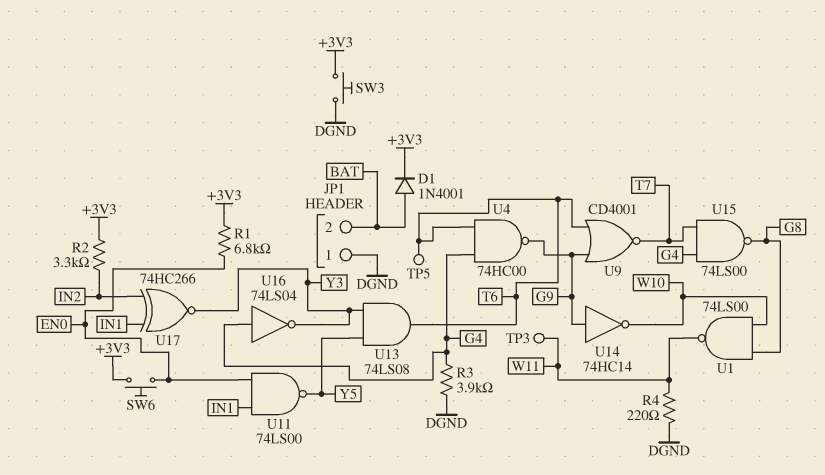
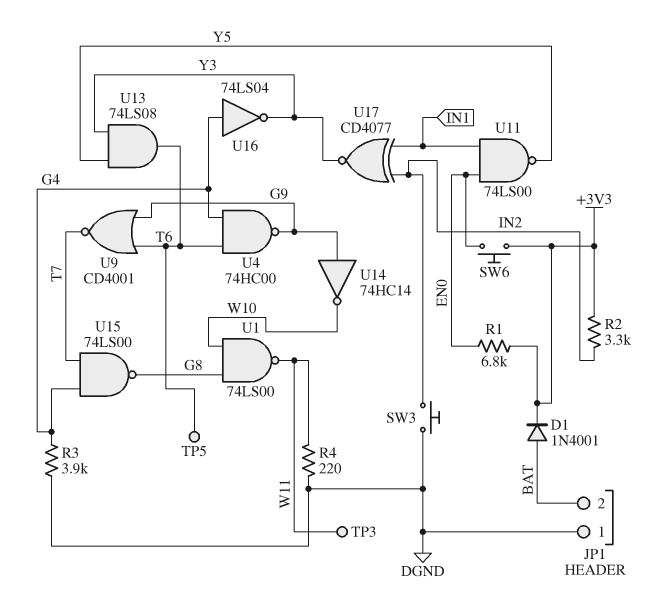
SW3: button (+3V3, DGND) -> button (DGND, IN2)
U17: XNOR 74HC266 (in IN1, in IN2, out Y3) -> XNOR CD4077 (in IN1, in IN2, out Y3)

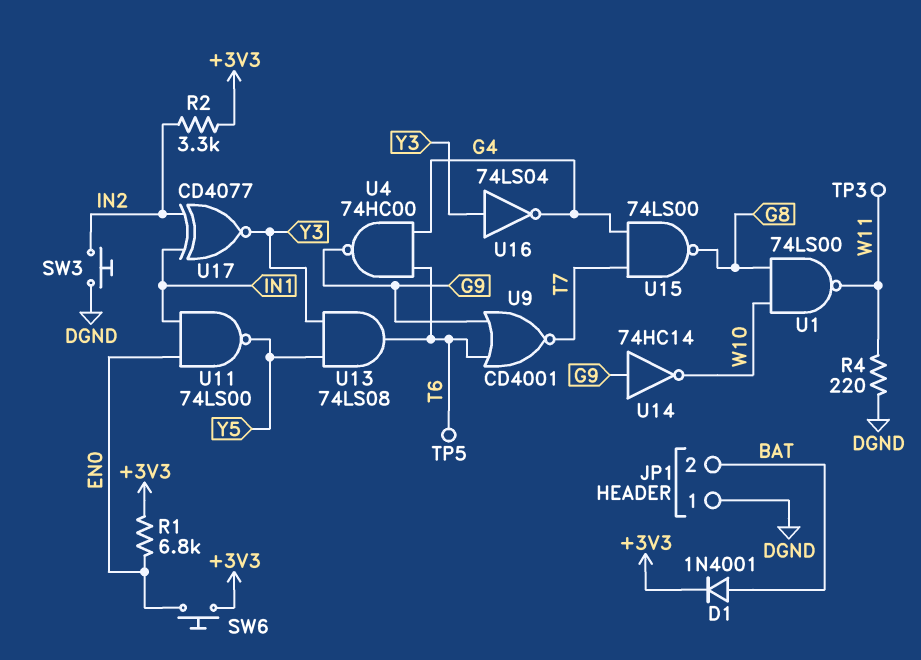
R3: 3.9k (DGND, G4) -> none
U16: NOT 74LS04 (in G4, out Y3) -> NOT 74LS04 (in Y3, out G4)

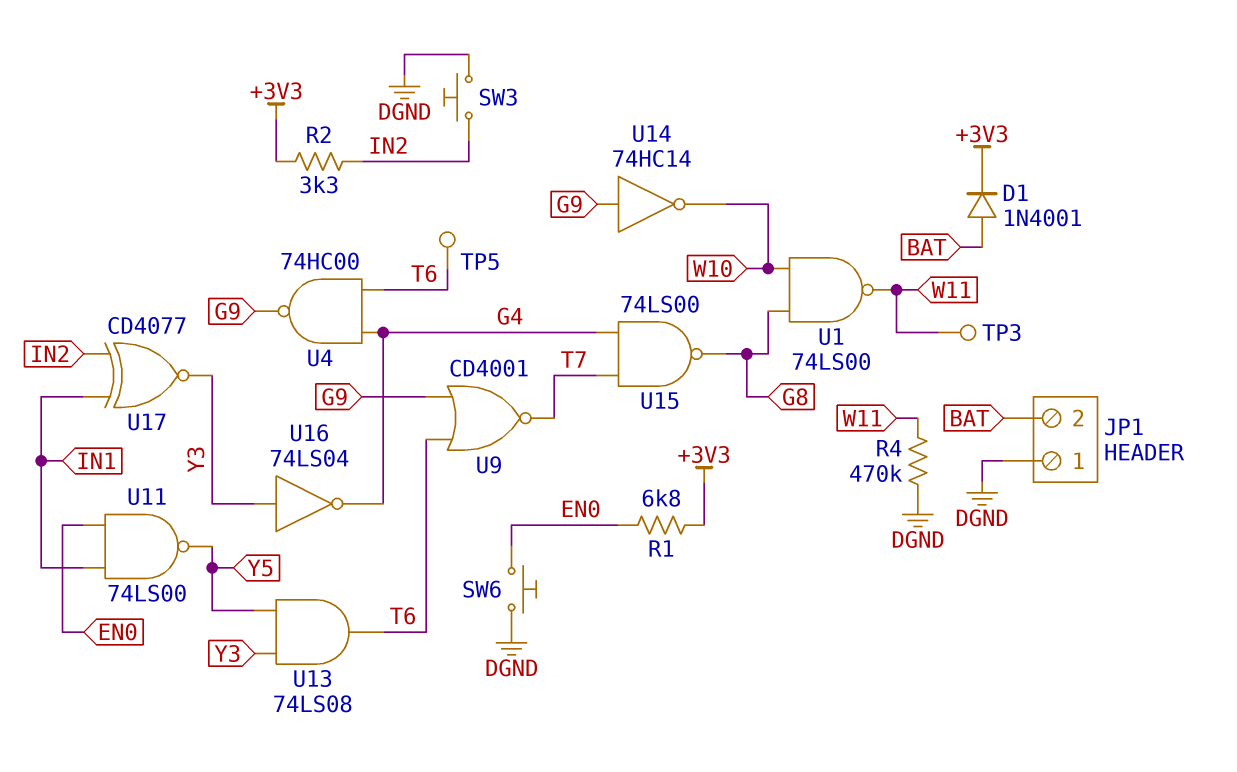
R4: 220 (DGND, W11) -> 470k (DGND, W11)
SW6: button (+3V3, EN0) -> button (DGND, EN0)

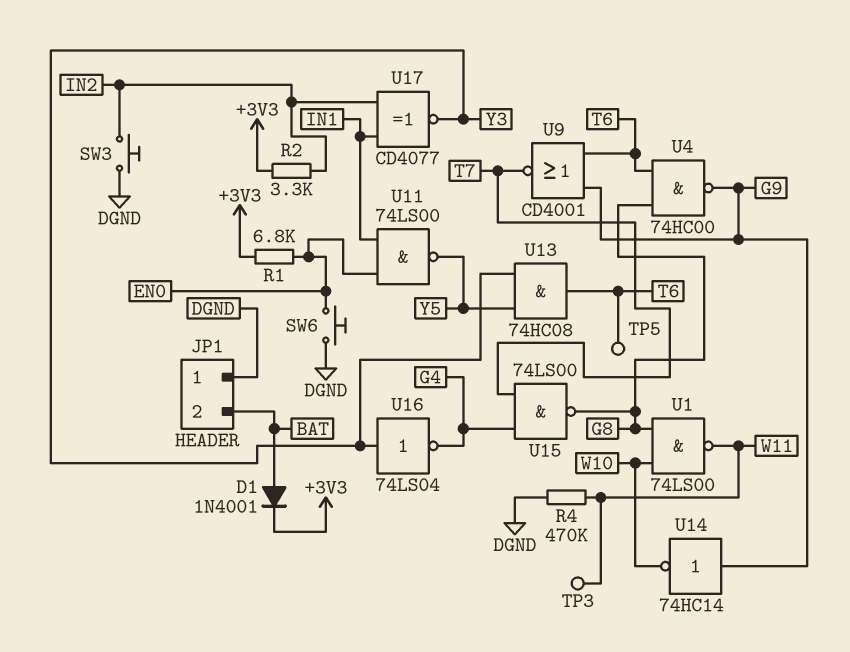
U4: NAND 74HC00 (in G4, in T6, out G9) -> NAND 74HC00 (in G8, in T6, out G9)
U13: AND 74LS08 (in Y3, in Y5, out T6) -> AND 74HC08 (in Y3, in Y5, out T6)

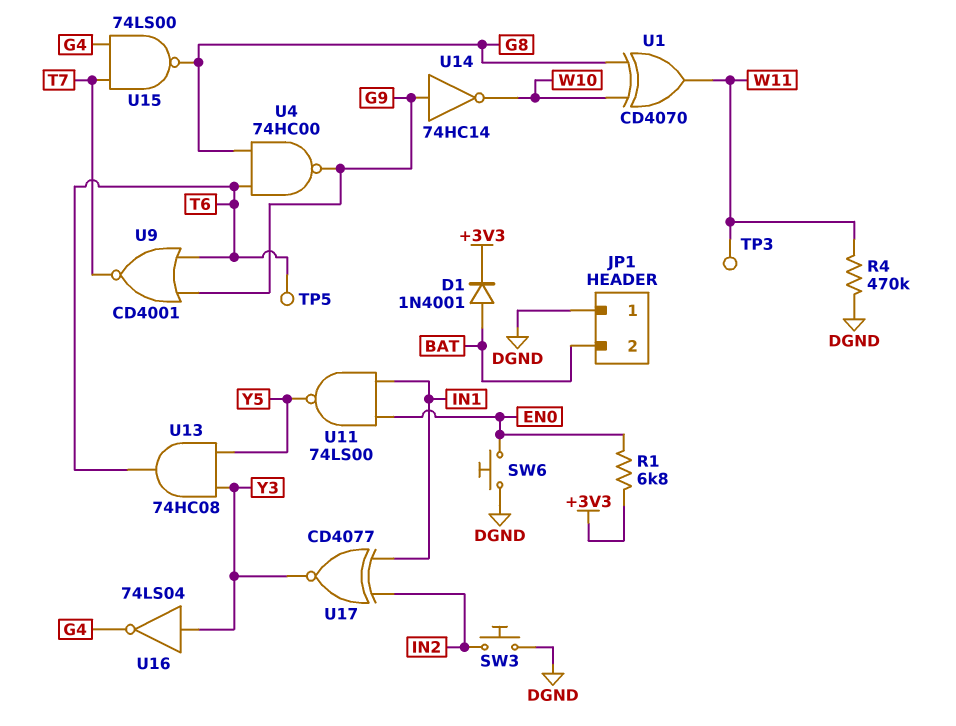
R2: 3.3k (+3V3, IN2) -> none
U1: NAND 74LS00 (in G8, in W10, out W11) -> XOR CD4070 (in G8, in W10, out W11)

